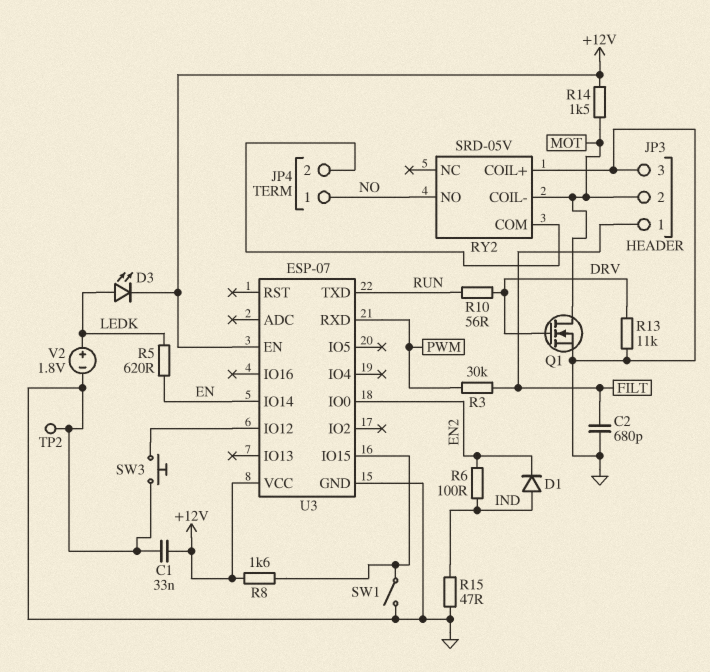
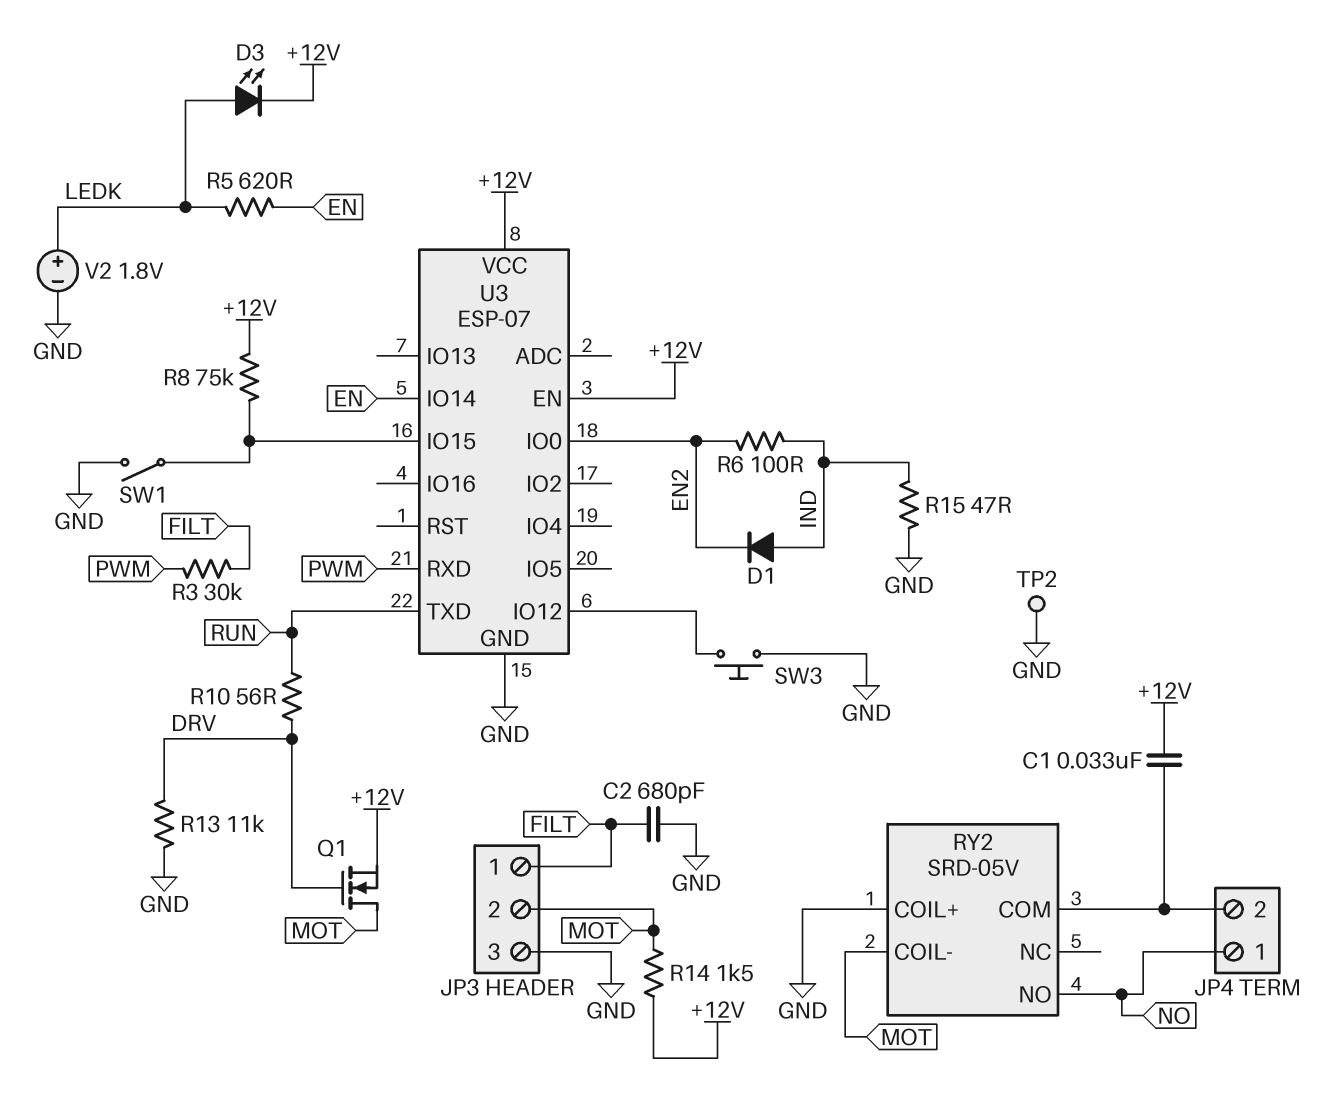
C1: 33nF (+12V, GND) -> 33nF (+12V, JP4/2)
Q1: NMOS (G DRV, D MOT, S GND) -> NMOS (G DRV, D MOT, S +12V)
R8: 1.6k (+12V, U3/IO15) -> 75k (+12V, U3/IO15)

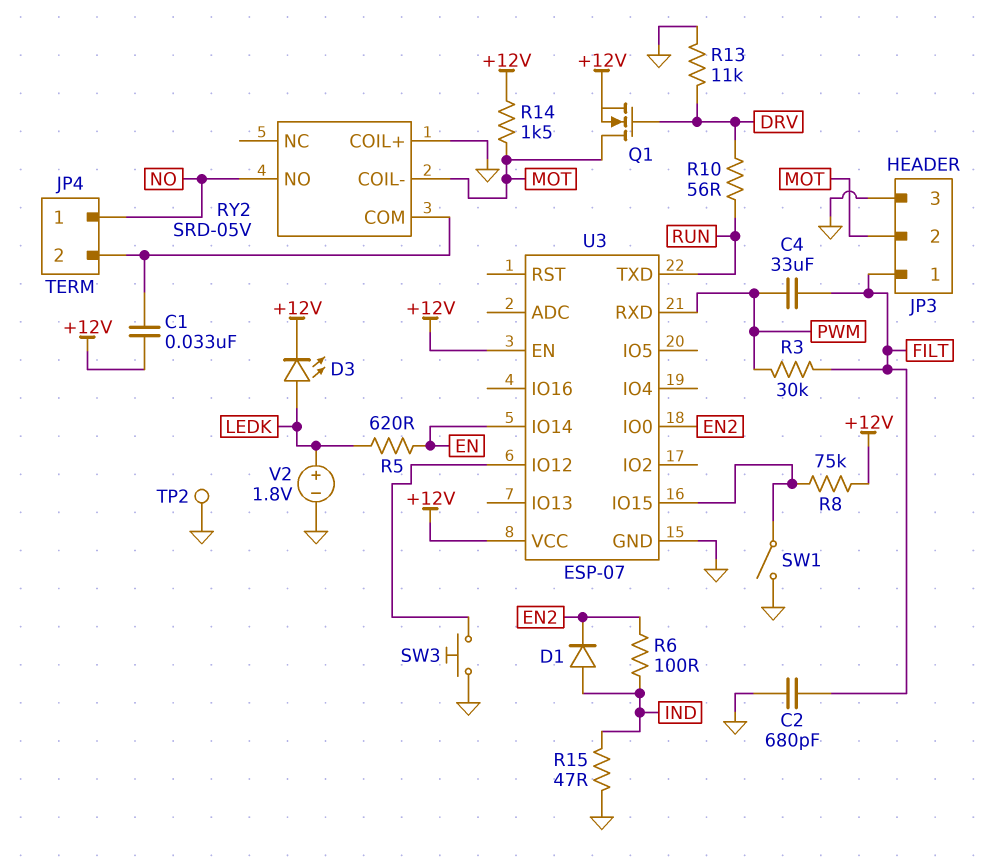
C4: none -> 33uF (FILT, PWM)

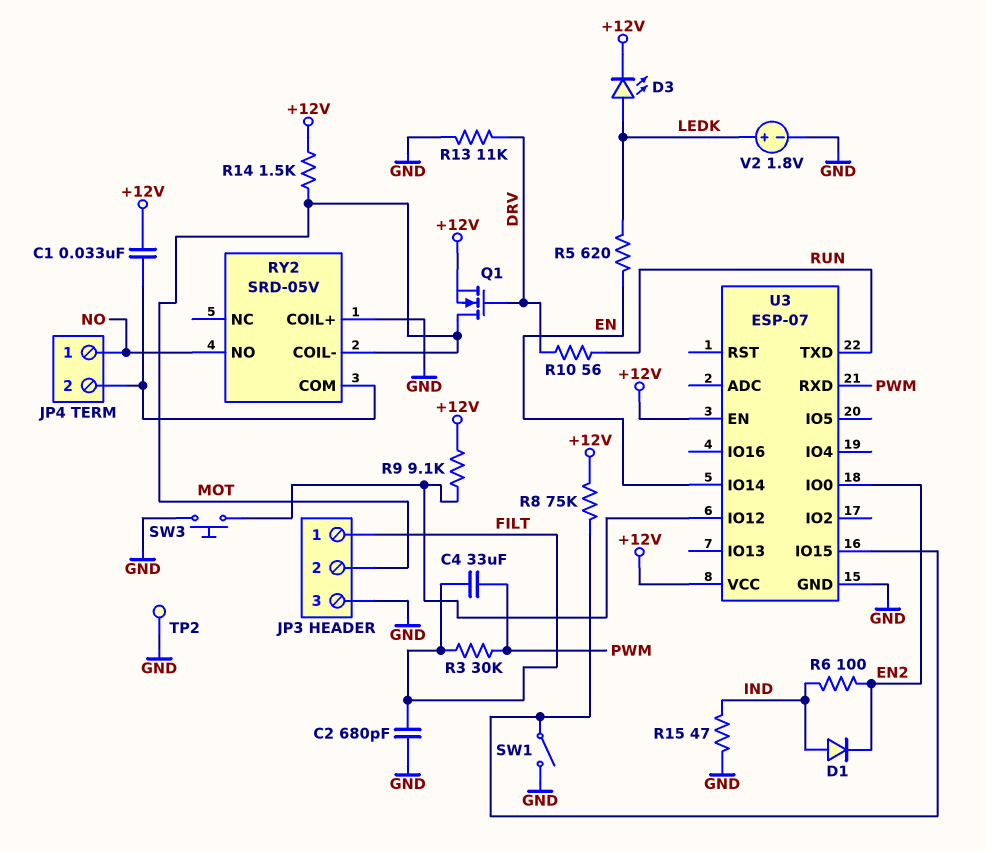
R9: none -> 9.1k (+12V, U3/IO12)

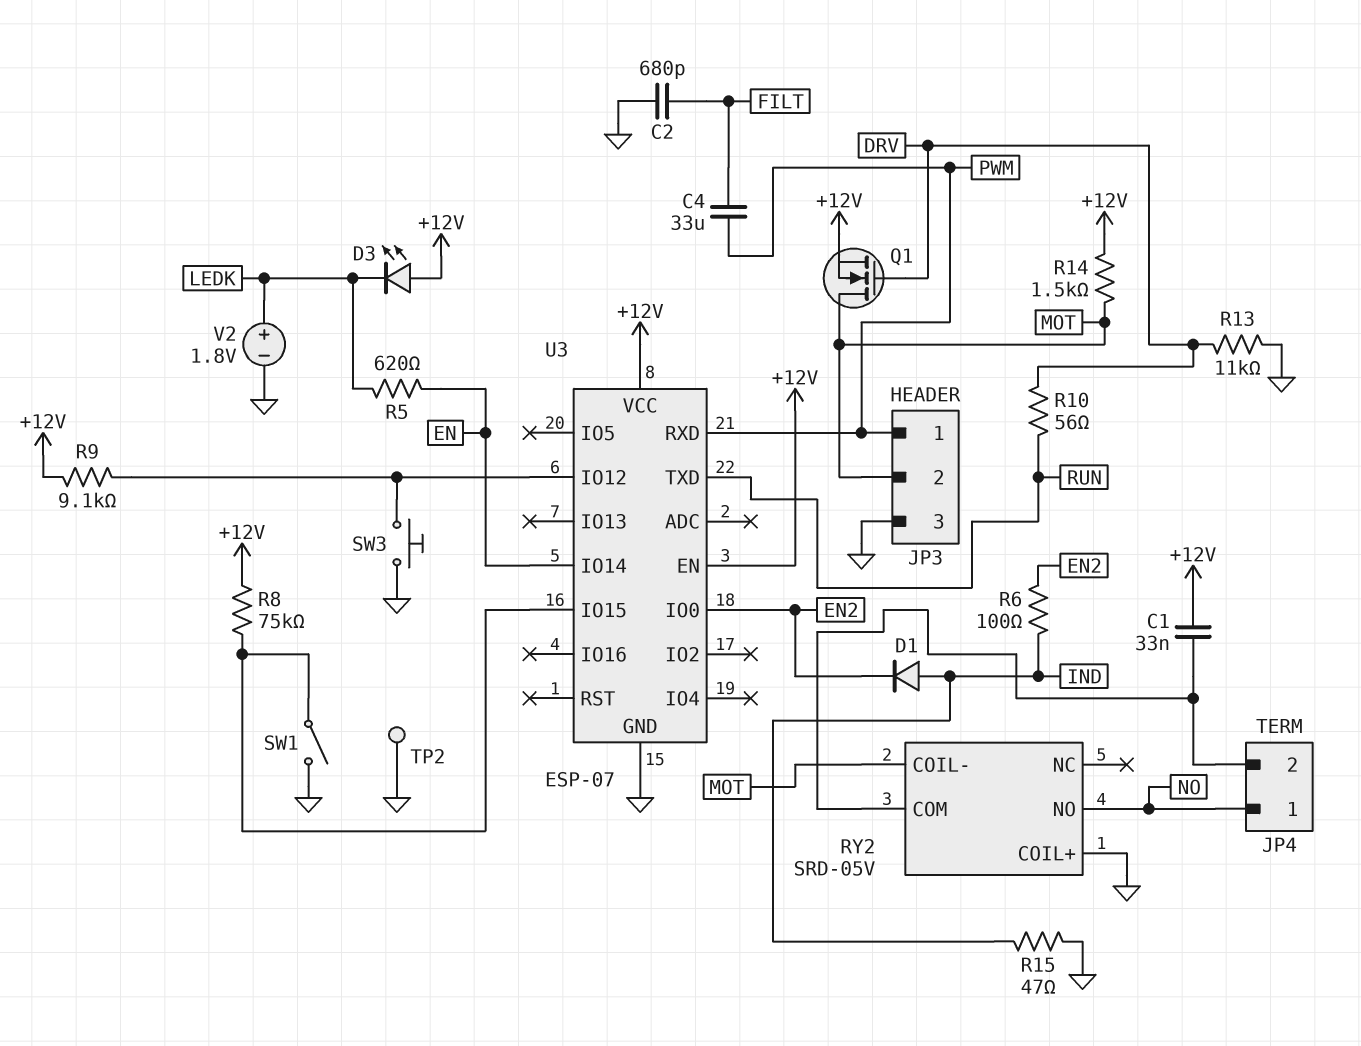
D3: LED (A LEDK, K +12V) -> LED (A +12V, K LEDK)
JP3 pin 1: FILT -> PWM
R3: 30k (FILT, PWM) -> none

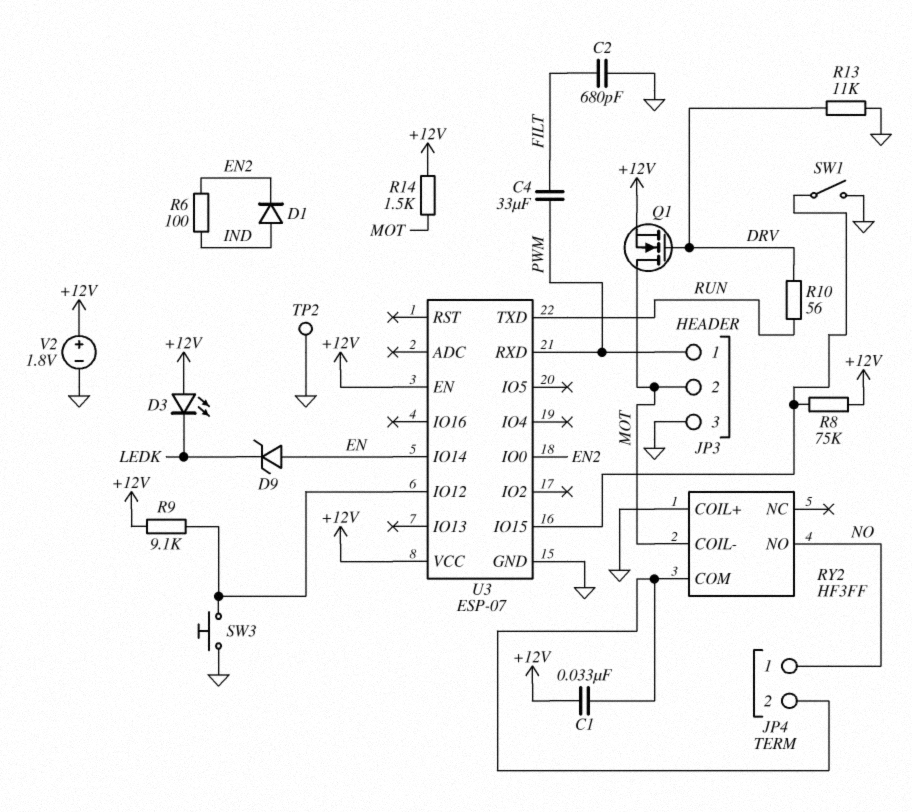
D9: none -> zener (A EN, K LEDK)
R5: 620 (EN, LEDK) -> none
R15: 47 (GND, IND) -> none
RY2: SRD-05V -> HF3FF
V2: 1.8V (plus LEDK, minus GND) -> 1.8V (plus +12V, minus GND)

